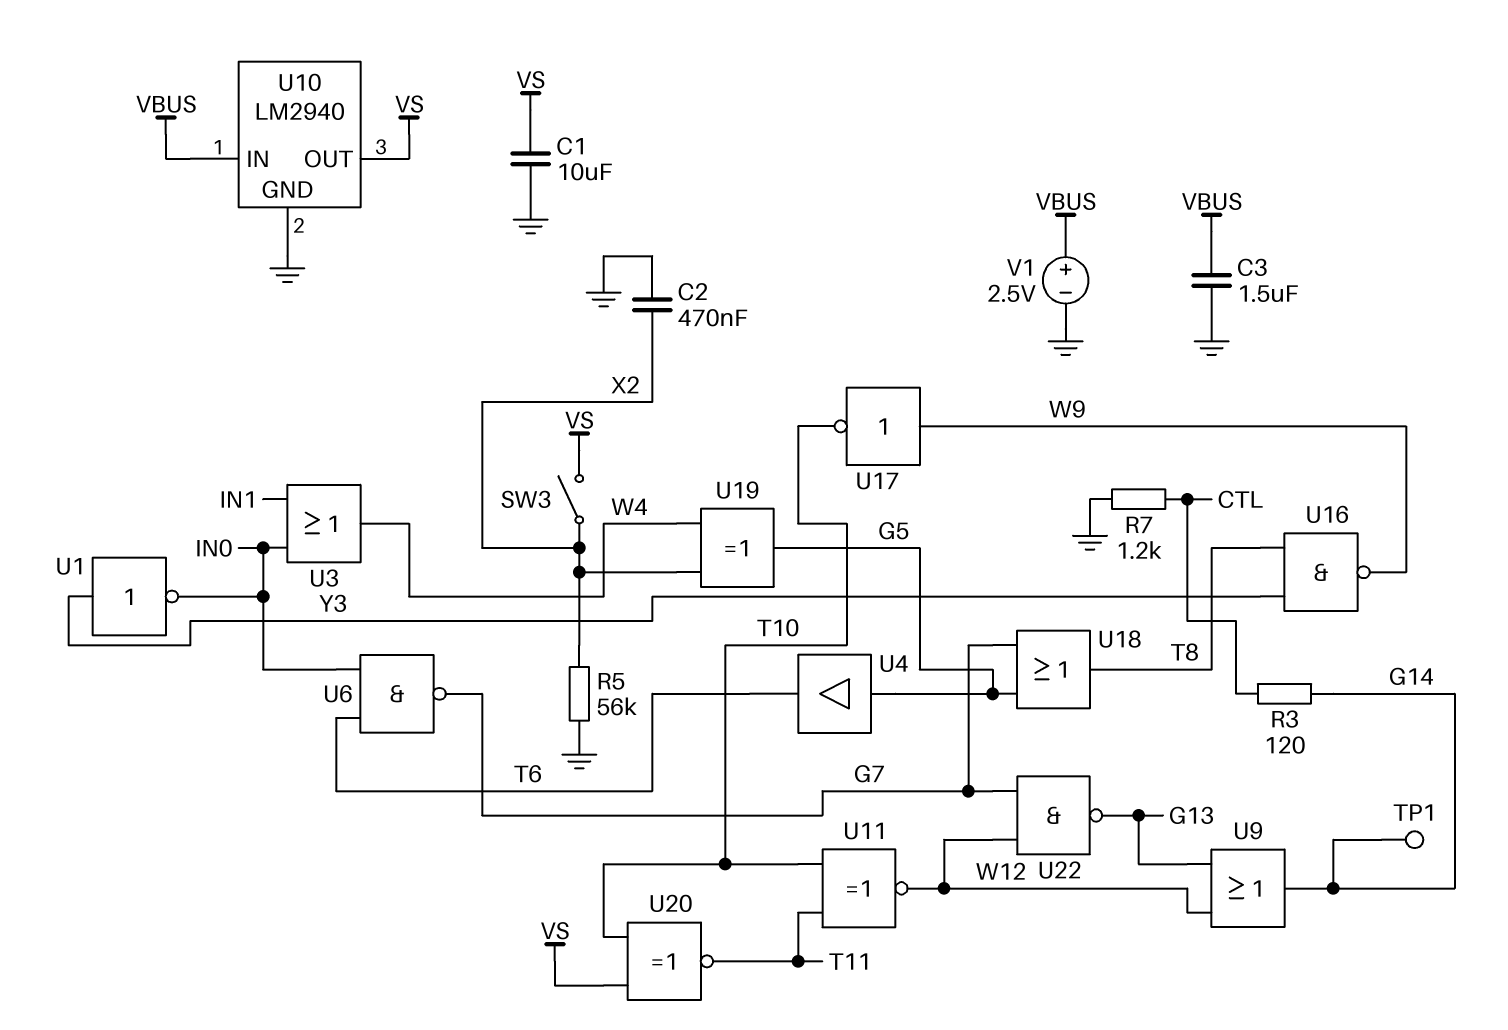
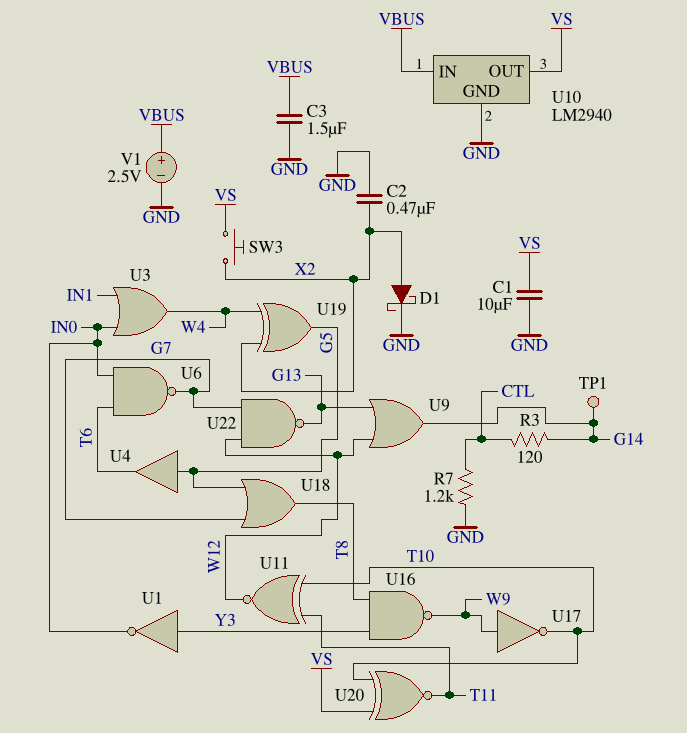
D1: none -> schottky (A X2, K GND)
R5: 56k (GND, X2) -> none
SW3: switch (VS, X2) -> button (VS, X2)

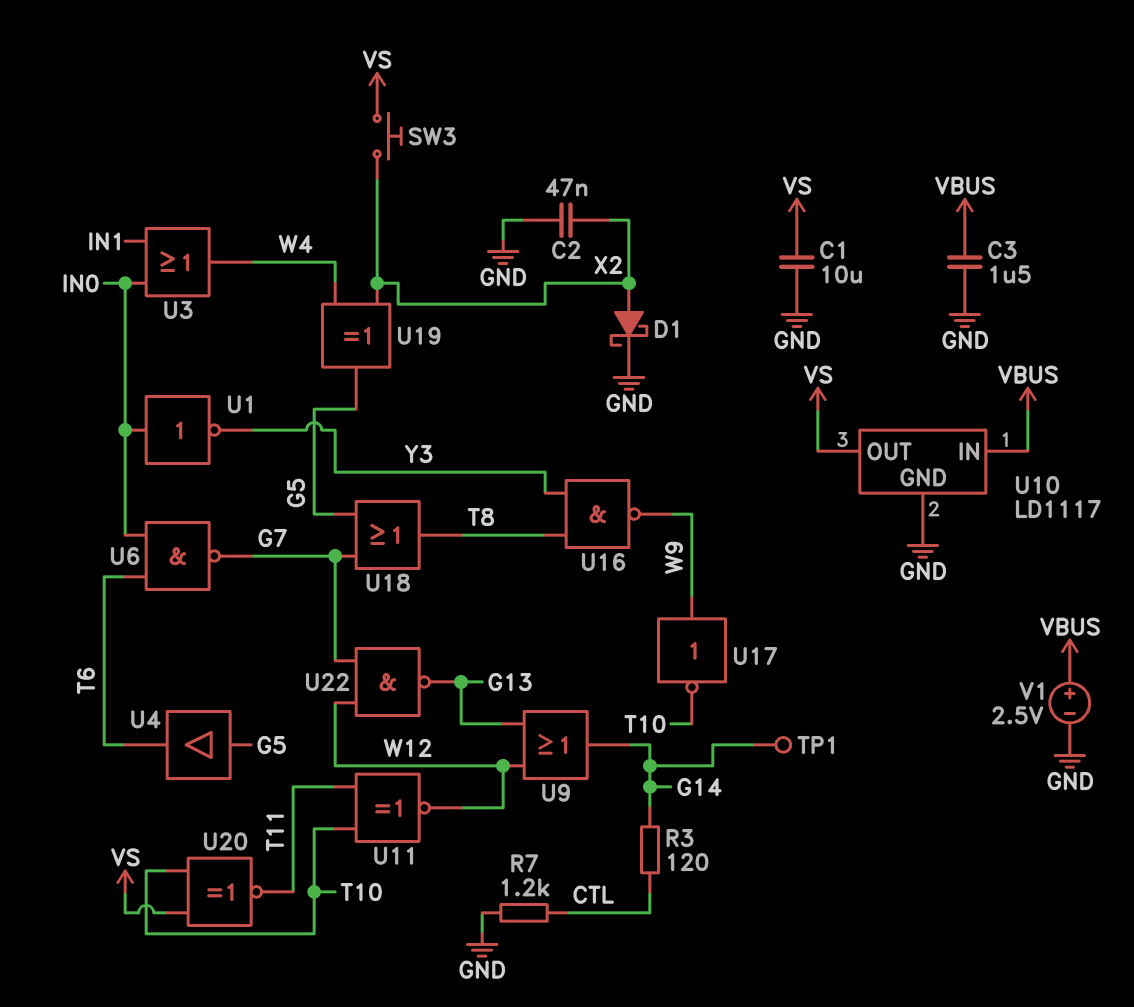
C2: 470nF (GND, X2) -> 47nF (GND, X2)
U1: NOT (in Y3, out IN0) -> NOT (in IN0, out Y3)
U10: LM2940 -> LD1117

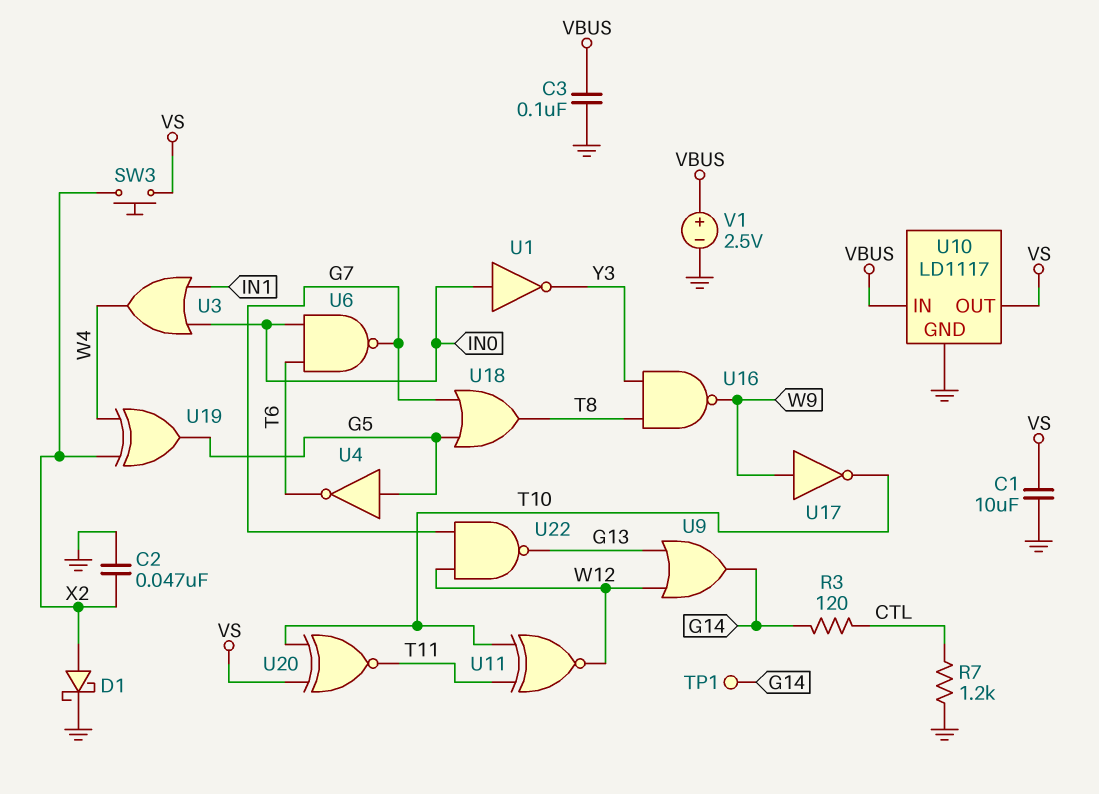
C3: 1.5uF (GND, VBUS) -> 100nF (GND, VBUS)
U4: buffer (in G5, out T6) -> NOT (in G5, out T6)

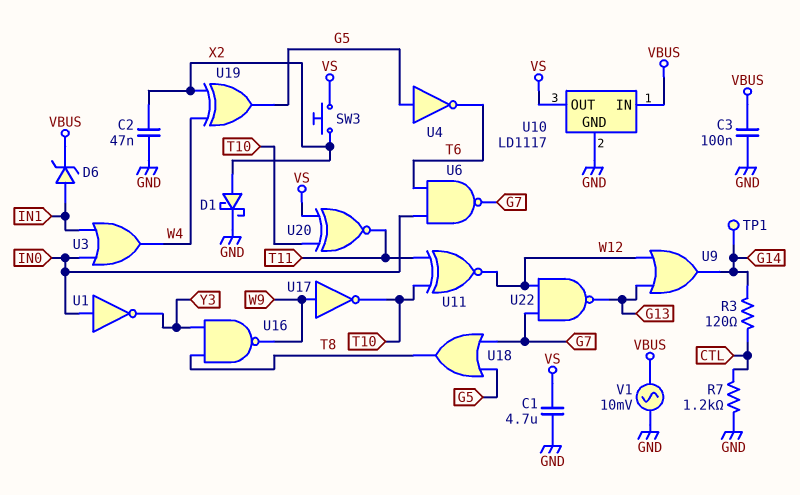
C1: 10uF (GND, VS) -> 4.7uF (GND, VS)
D6: none -> zener (A IN1, K VBUS)
V1: 2.5V (plus VBUS, minus GND) -> AC 10mV (GND, VBUS)

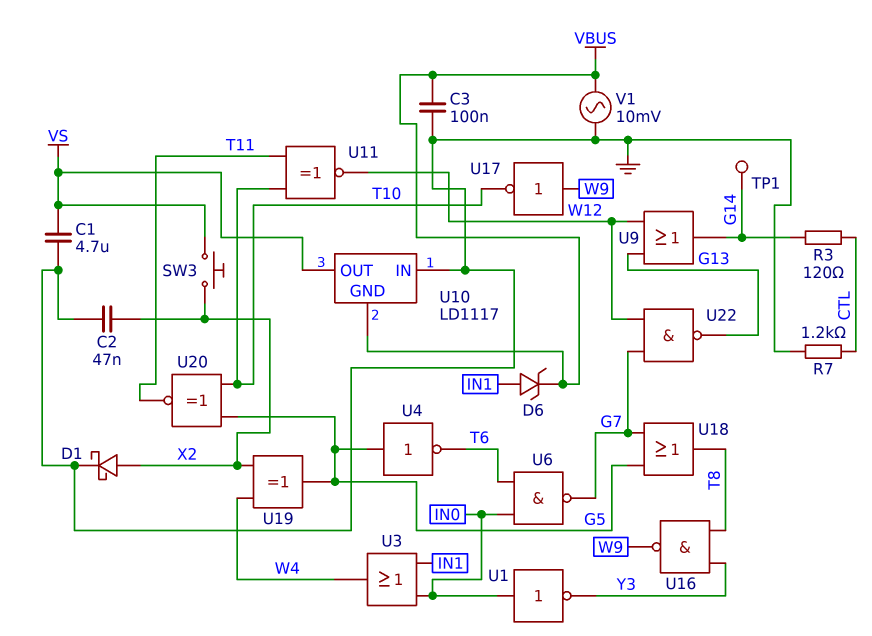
U10 pin GND: GND -> VBUS
U10 pin IN: VBUS -> GND
U20: XNOR (in T10, in VS, out T11) -> XNOR (in G5, in T10, out T11)

